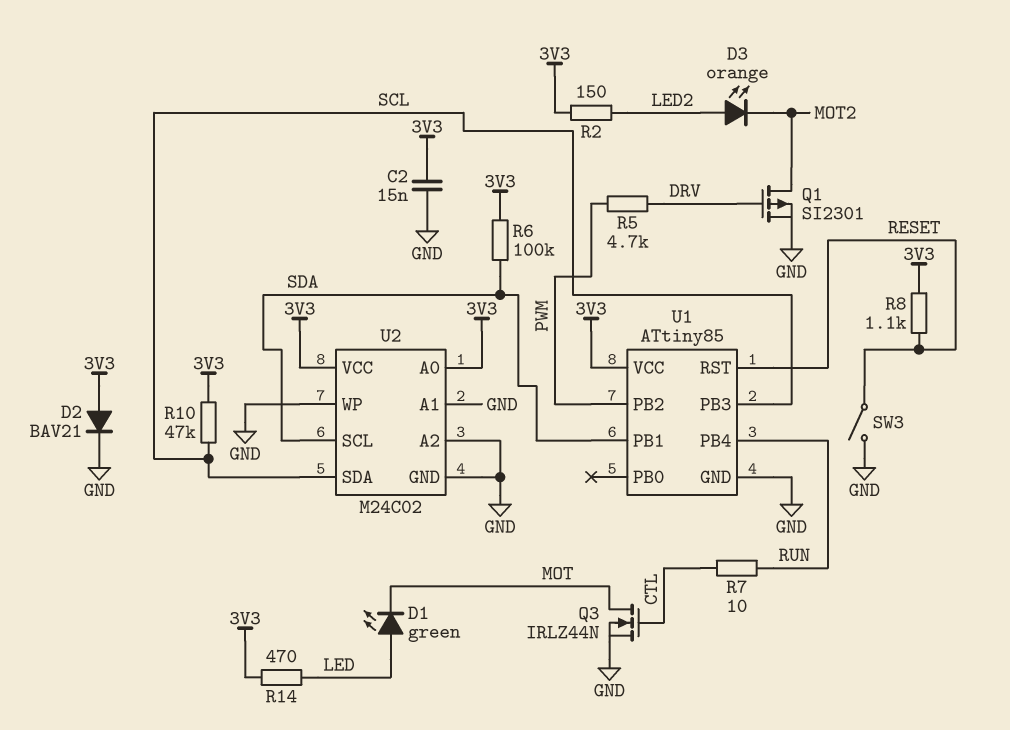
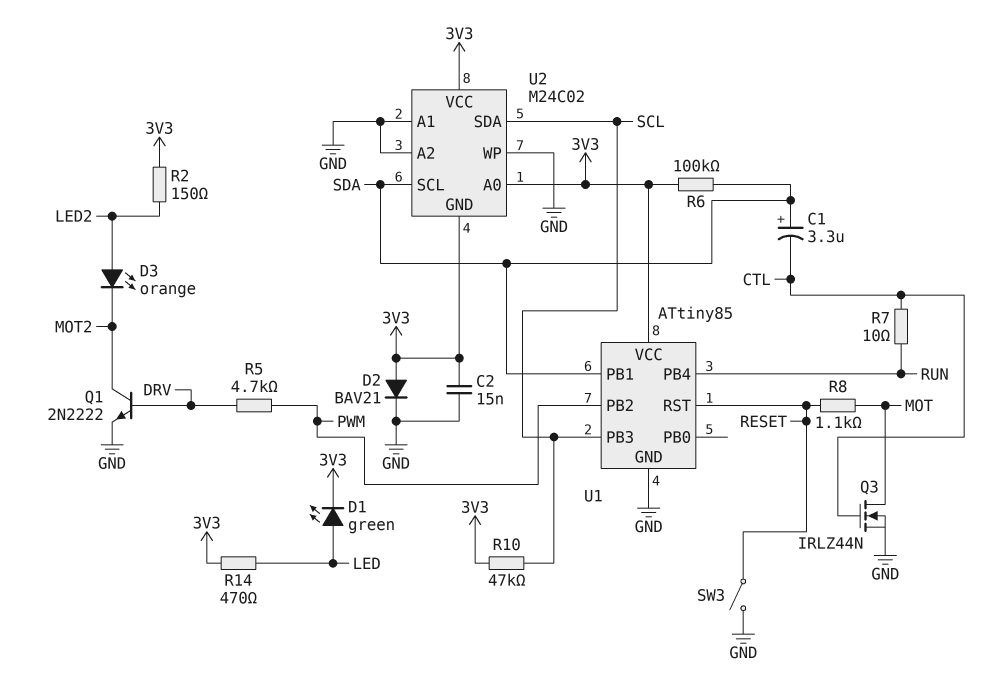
C1: none -> 3.3uF (plus SDA, minus CTL)
D1: LED green (A LED, K MOT) -> LED green (A LED, K 3V3)
Q1: PMOS SI2301 (G DRV, D MOT2, S GND) -> NPN 2N2222 (B DRV, C MOT2, E GND)
R8: 1.1k (3V3, RESET) -> 1.1k (MOT, RESET)
U2 pin GND: GND -> 3V3

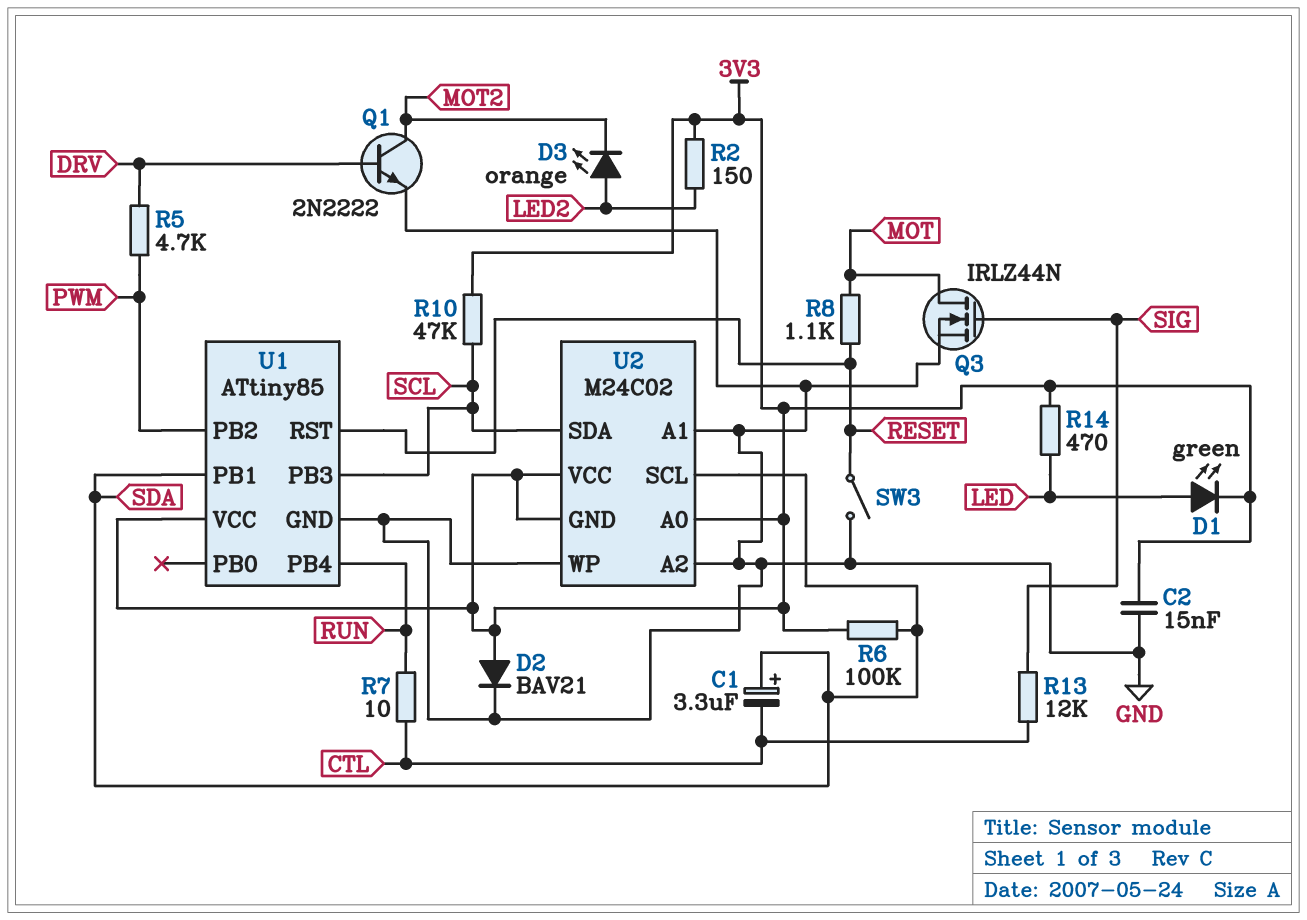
Q3: NMOS IRLZ44N (G CTL, D MOT, S GND) -> NMOS IRLZ44N (G SIG, D MOT, S GND)
R13: none -> 12k (CTL, SIG)

